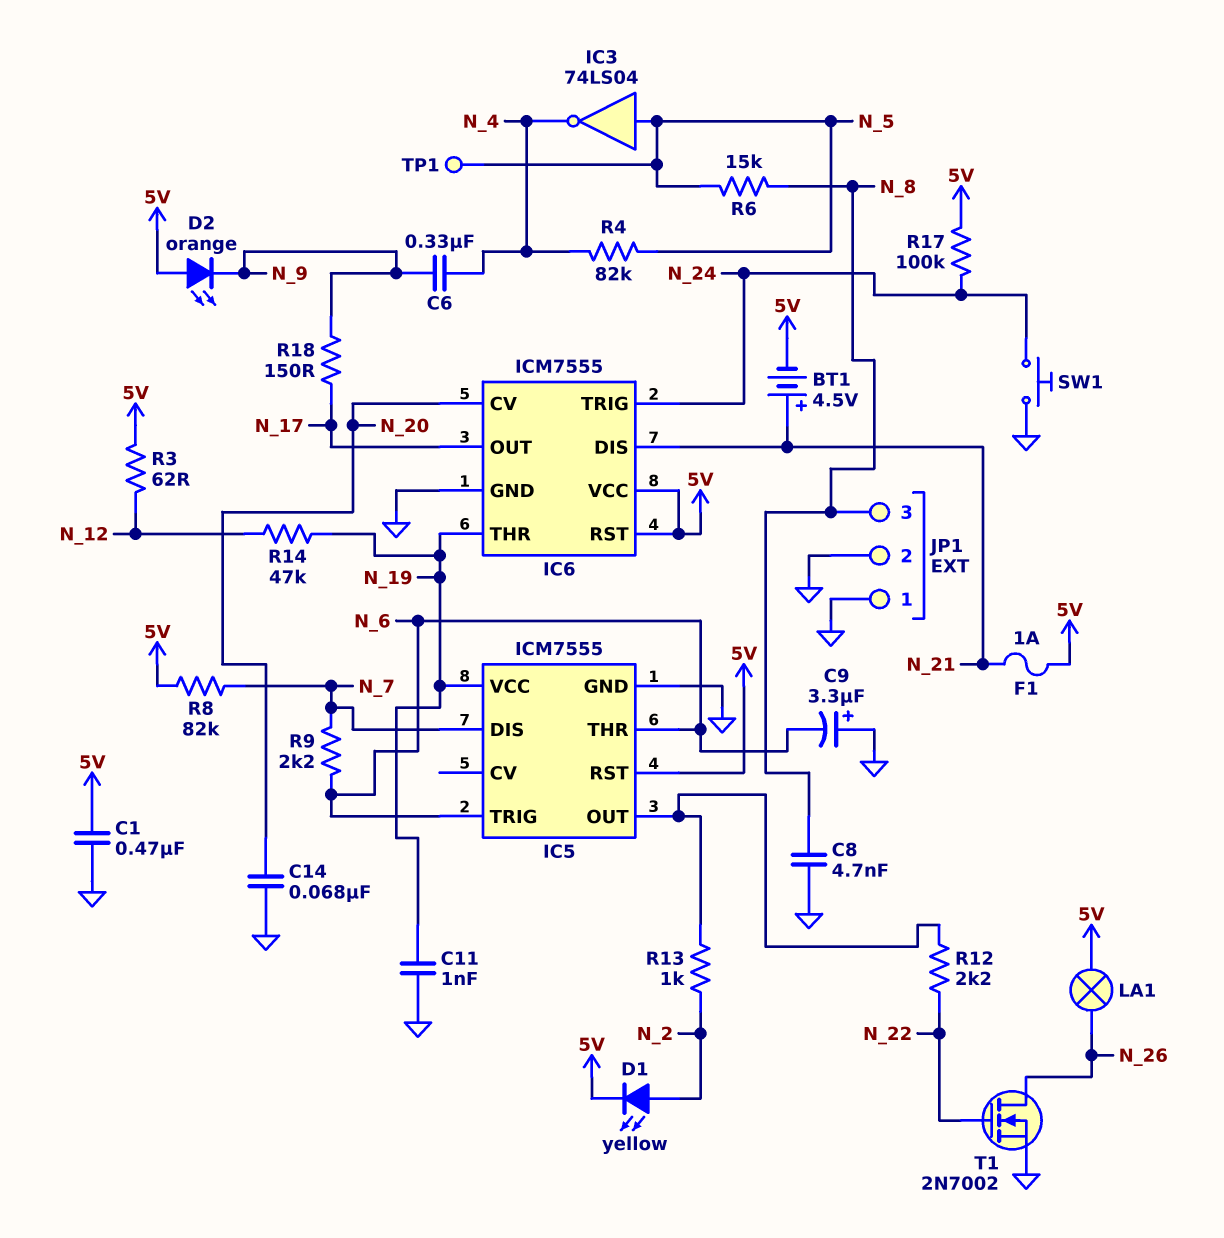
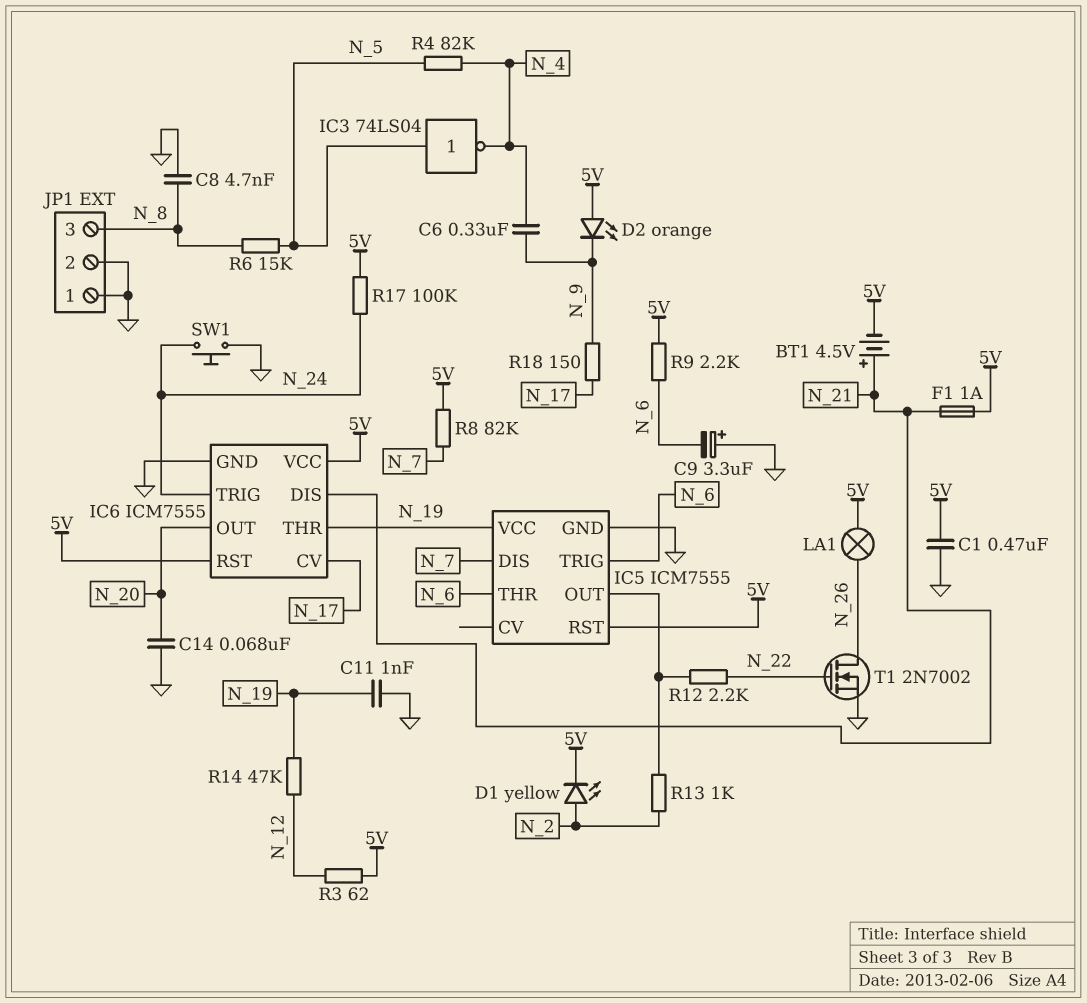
IC6 pin CV: N_20 -> N_17
IC6 pin OUT: N_17 -> N_20
R9: 2.2k (N_6, N_7) -> 2.2k (5V, N_6)
TP1: test point (N_5) -> none

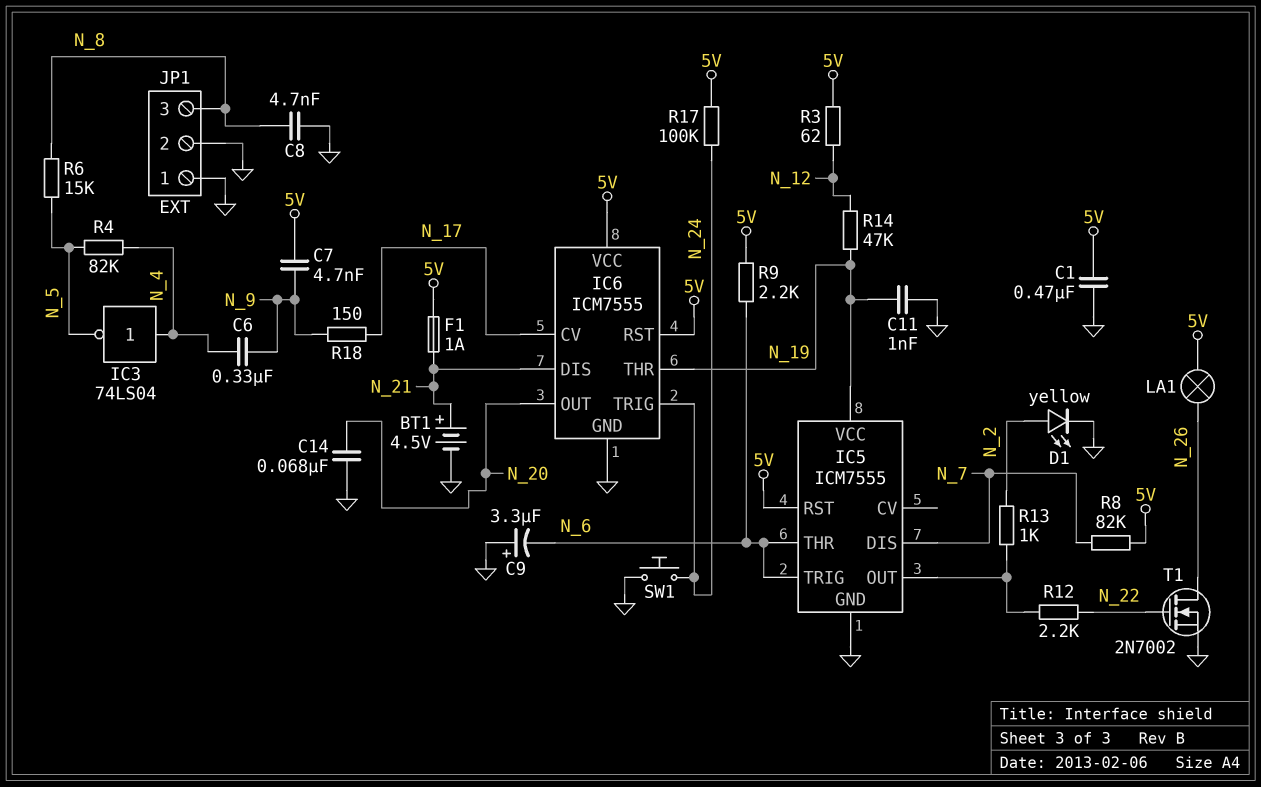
BT1: 4.5V (plus N_21, minus 5V) -> 4.5V (plus N_21, minus GND)
C7: none -> 4.7nF (5V, N_9)
D1: LED yellow (A N_2, K 5V) -> LED yellow (A N_2, K GND)
D2: LED orange (A 5V, K N_9) -> none
IC3: NOT 74LS04 (in N_5, out N_4) -> NOT 74LS04 (in N_4, out N_5)

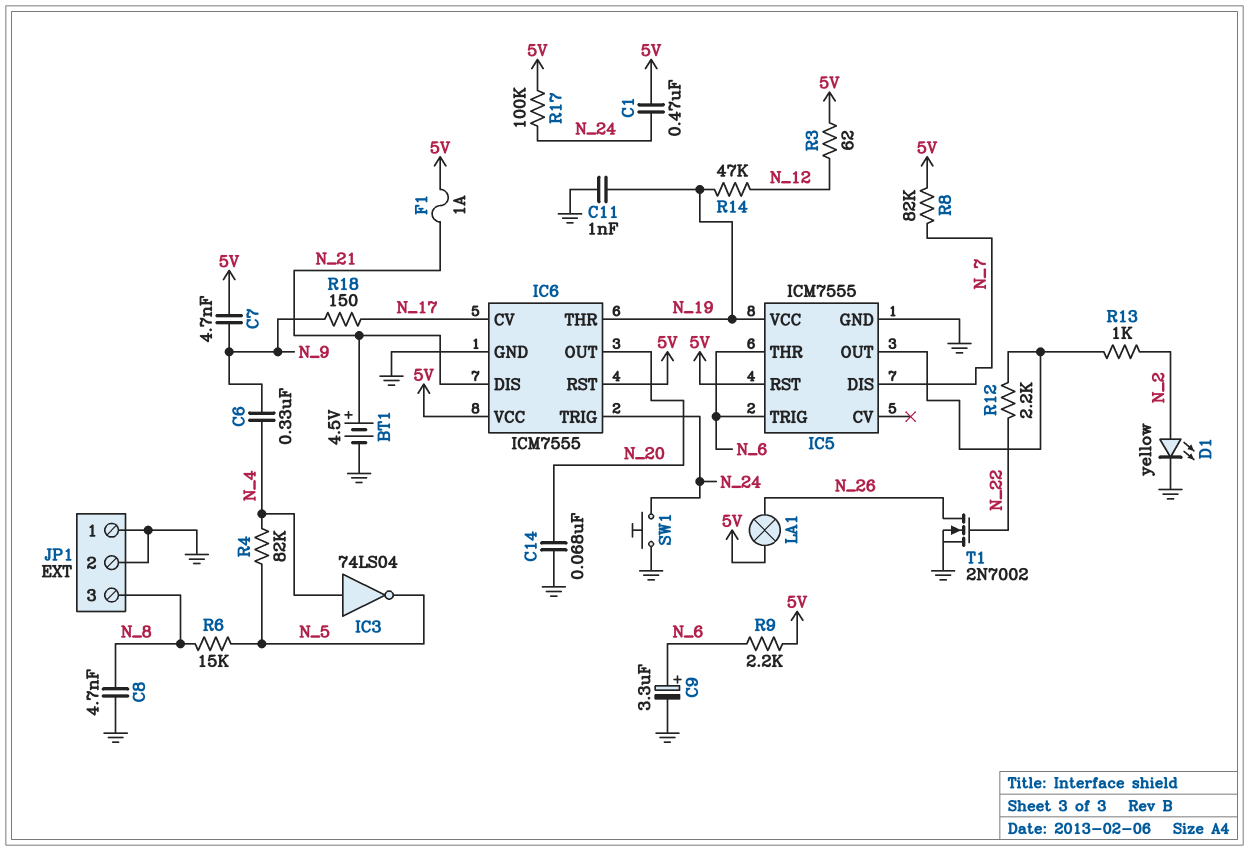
C1: 470nF (5V, GND) -> 470nF (5V, N_24)
C9: 3.3uF (plus GND, minus N_6) -> 3.3uF (plus N_6, minus GND)

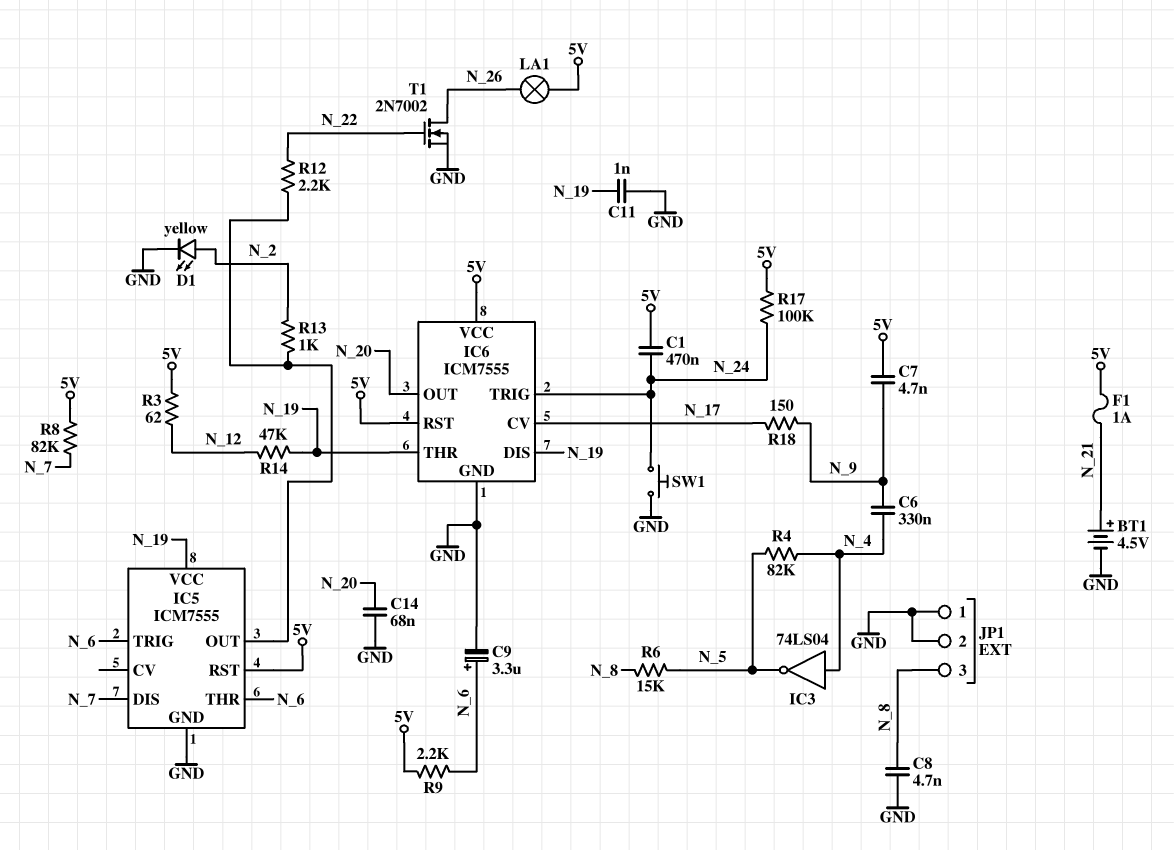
IC6 pin DIS: N_21 -> N_19

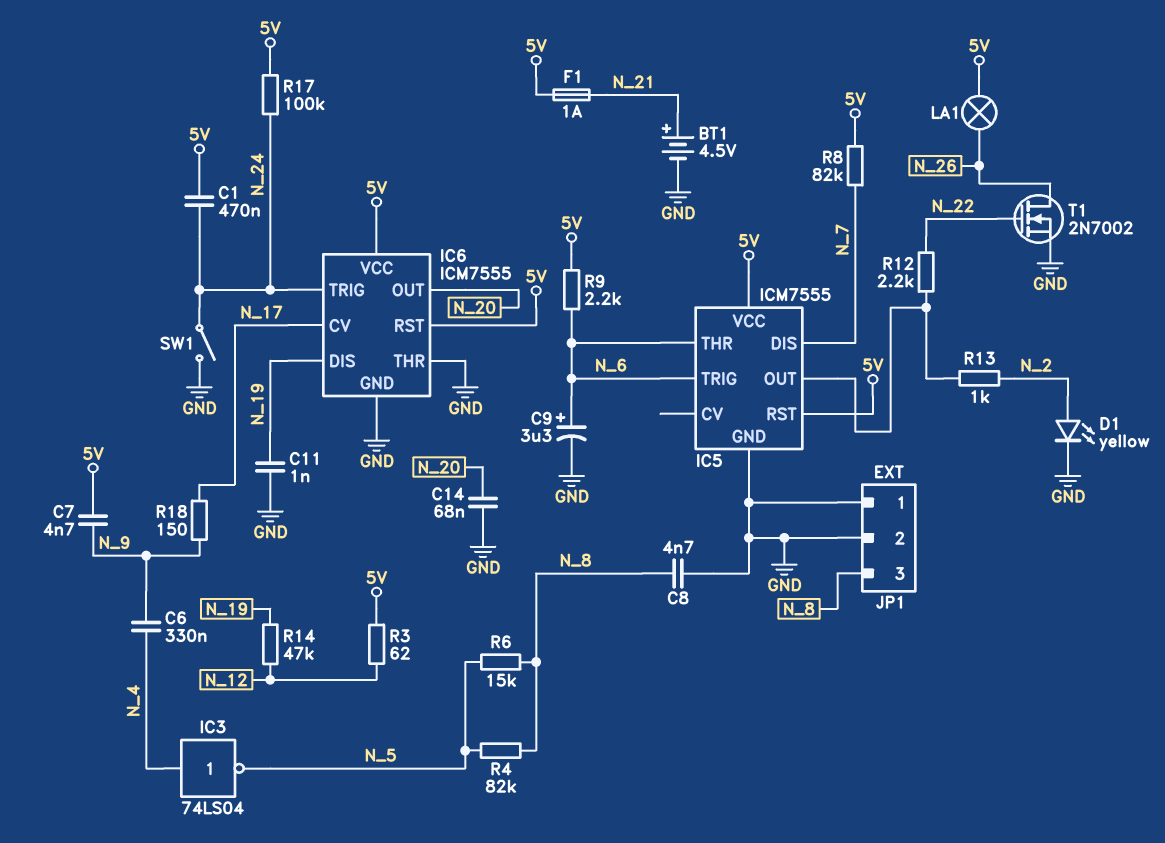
IC5 pin VCC: N_19 -> 5V
IC6 pin THR: N_19 -> GND
R4: 82k (N_4, N_5) -> 82k (N_5, N_8)
SW1: button (GND, N_24) -> switch (GND, N_24)

